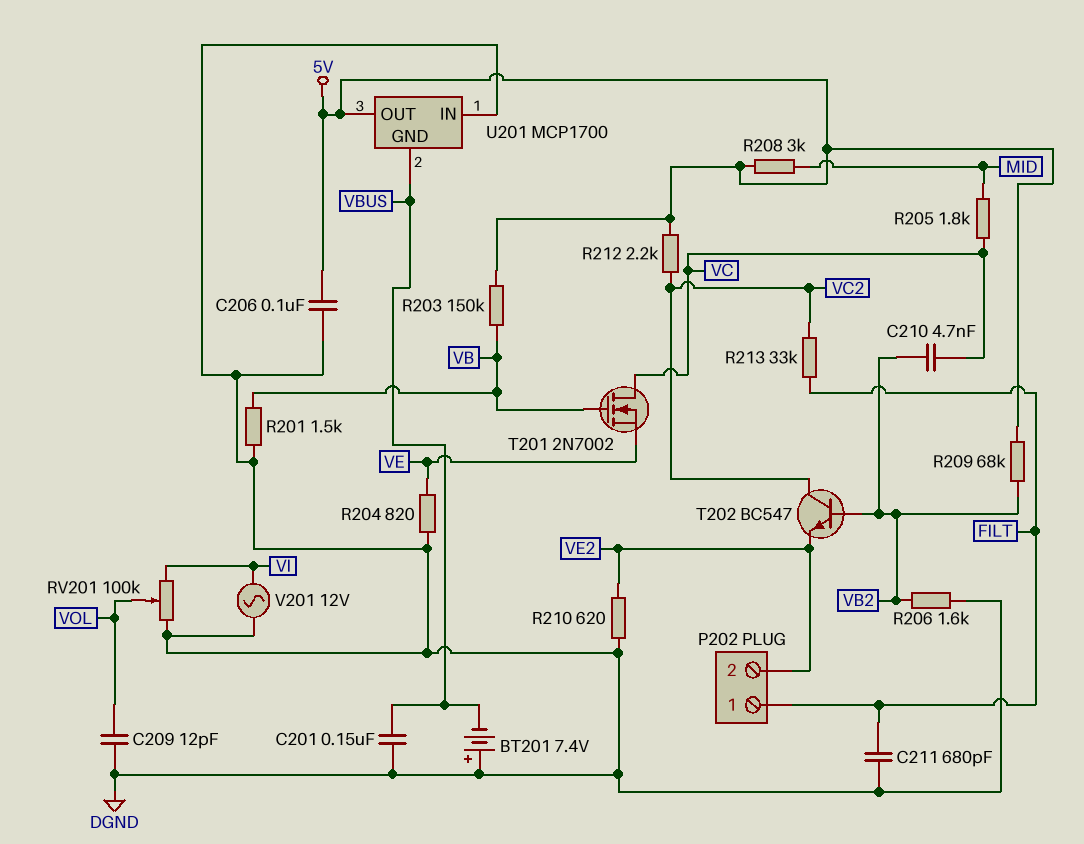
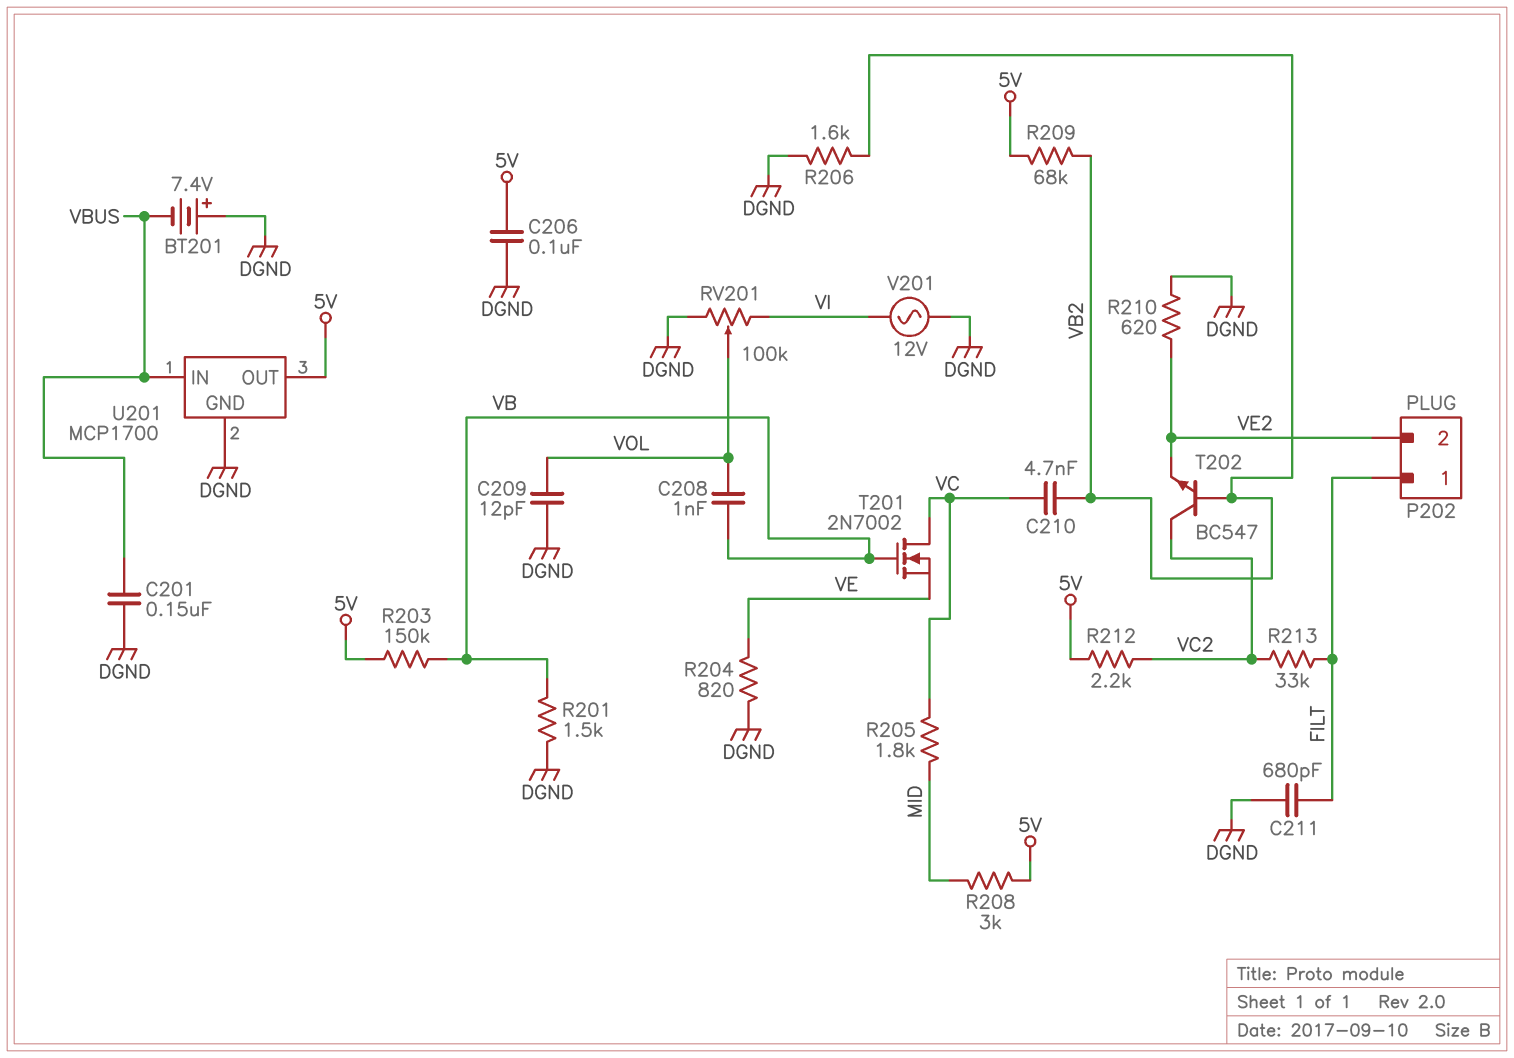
C208: none -> 1nF (VB, VOL)
U201 pin GND: VBUS -> DGND
U201 pin IN: DGND -> VBUS

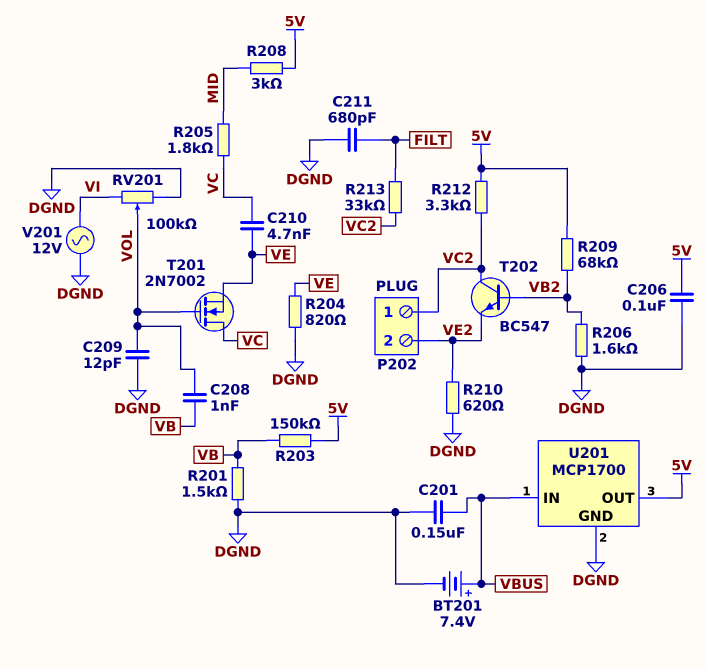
BT201: 7.4V (plus DGND, minus VBUS) -> 7.4V (plus VBUS, minus DGND)
C210: 4.7nF (VB2, VC) -> 4.7nF (VC, VE)
P202 pin 1: FILT -> VC2
R212: 2.2k (5V, VC2) -> 3.3k (5V, VC2)
T201: NMOS 2N7002 (G VB, D VC, S VE) -> NMOS 2N7002 (G VOL, D VC, S VE)

